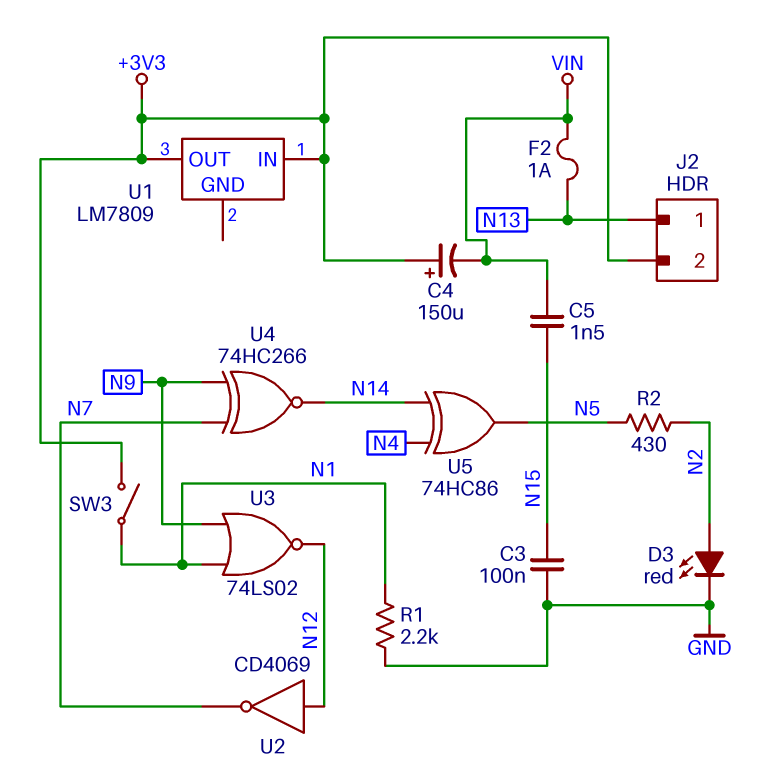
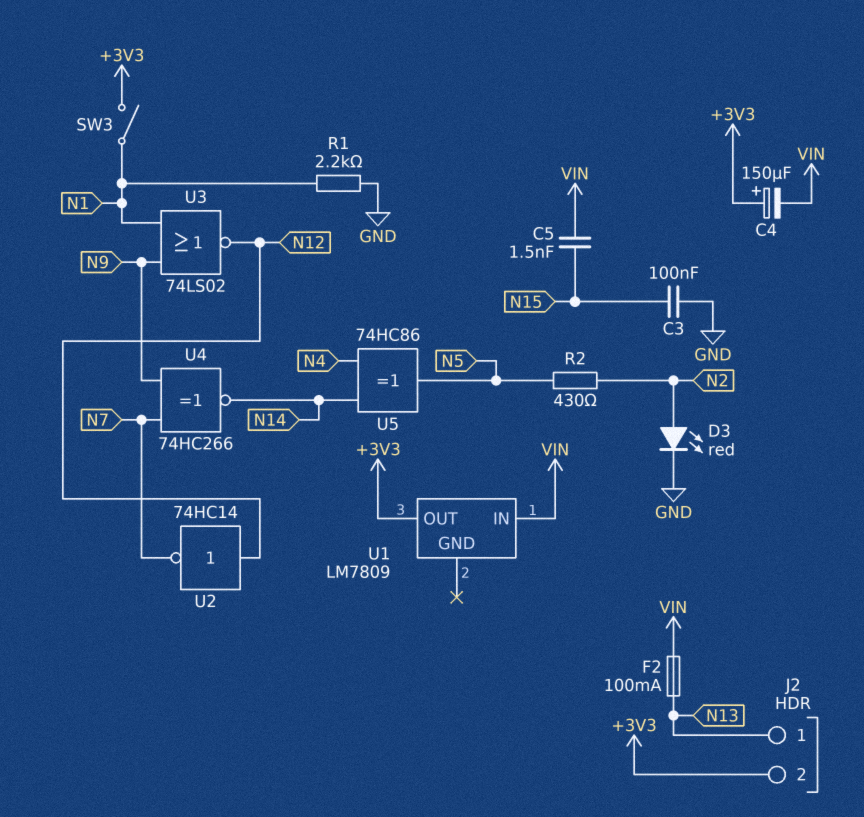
F2: 1A (N13, VIN) -> 100mA (N13, VIN)
U1 pin IN: +3V3 -> VIN
U2: NOT CD4069 (in N12, out N7) -> NOT 74HC14 (in N12, out N7)

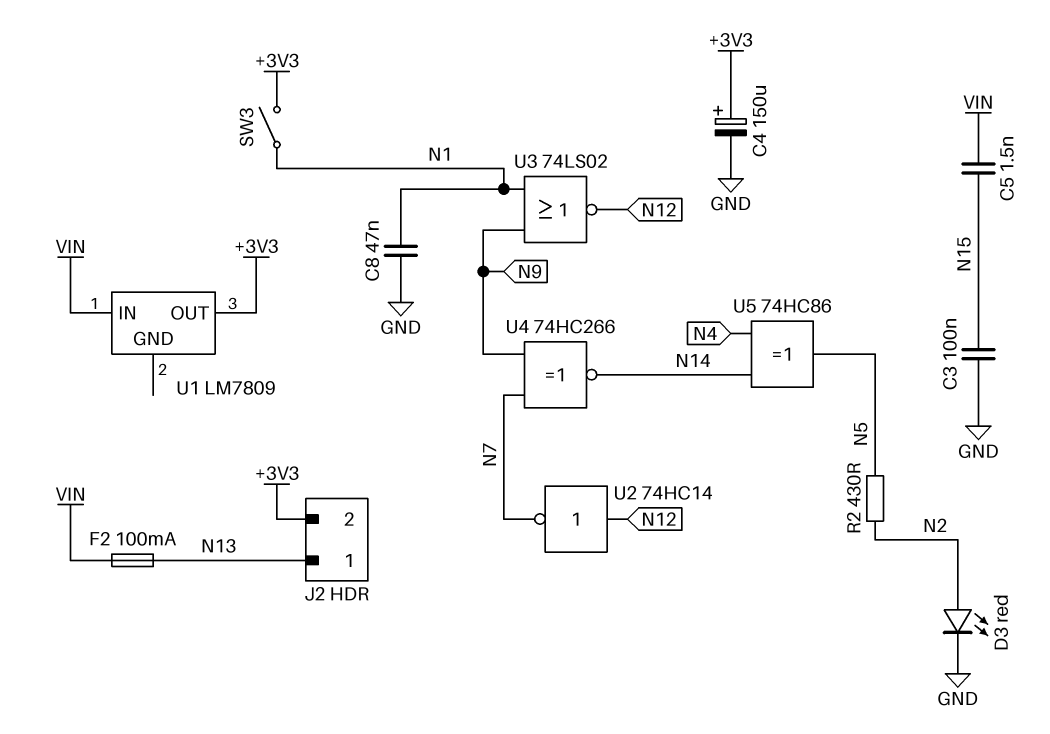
C4: 150uF (plus +3V3, minus VIN) -> 150uF (plus +3V3, minus GND)
C8: none -> 47nF (GND, N1)
R1: 2.2k (GND, N1) -> none

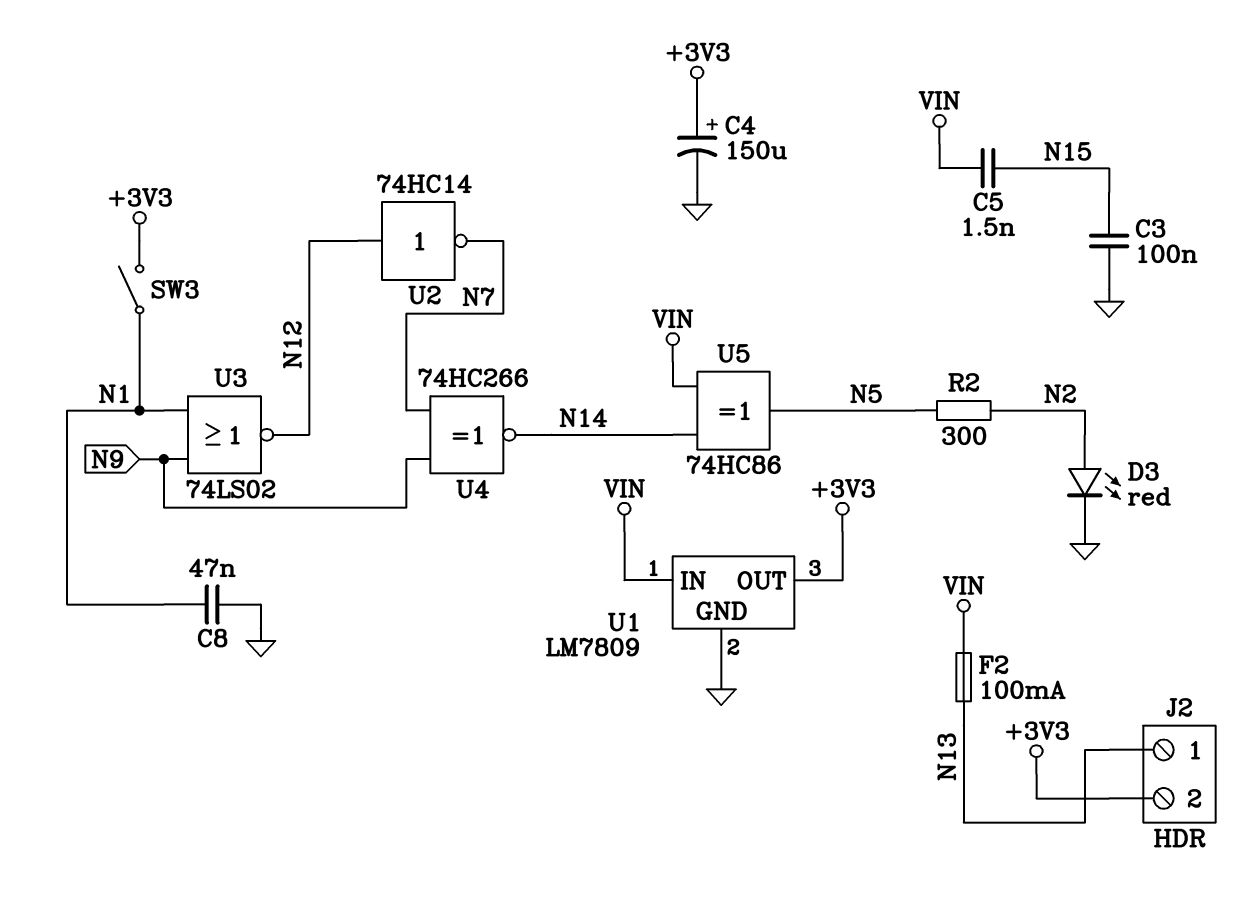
R2: 430 (N2, N5) -> 300 (N2, N5)
U1 pin GND: none -> GND
U5: XOR 74HC86 (in N4, in N14, out N5) -> XOR 74HC86 (in N14, in VIN, out N5)

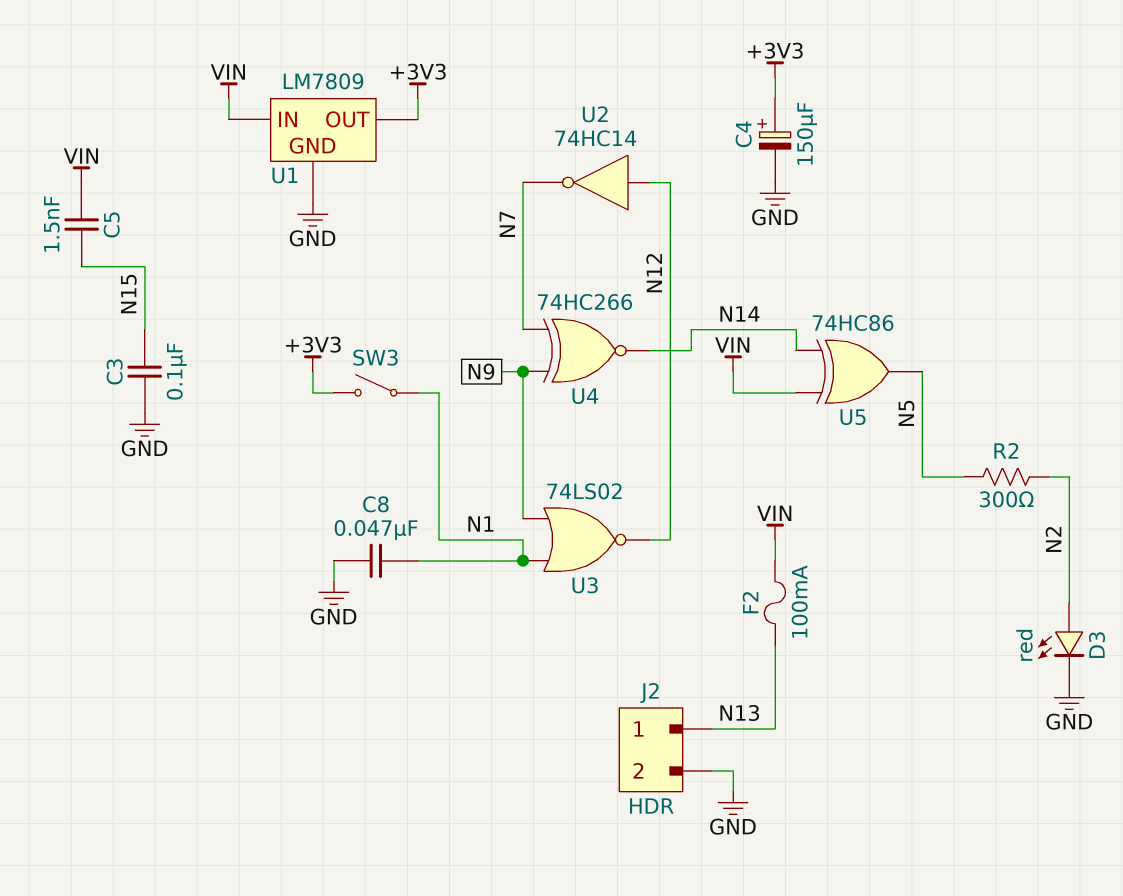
J2 pin 2: +3V3 -> GND

